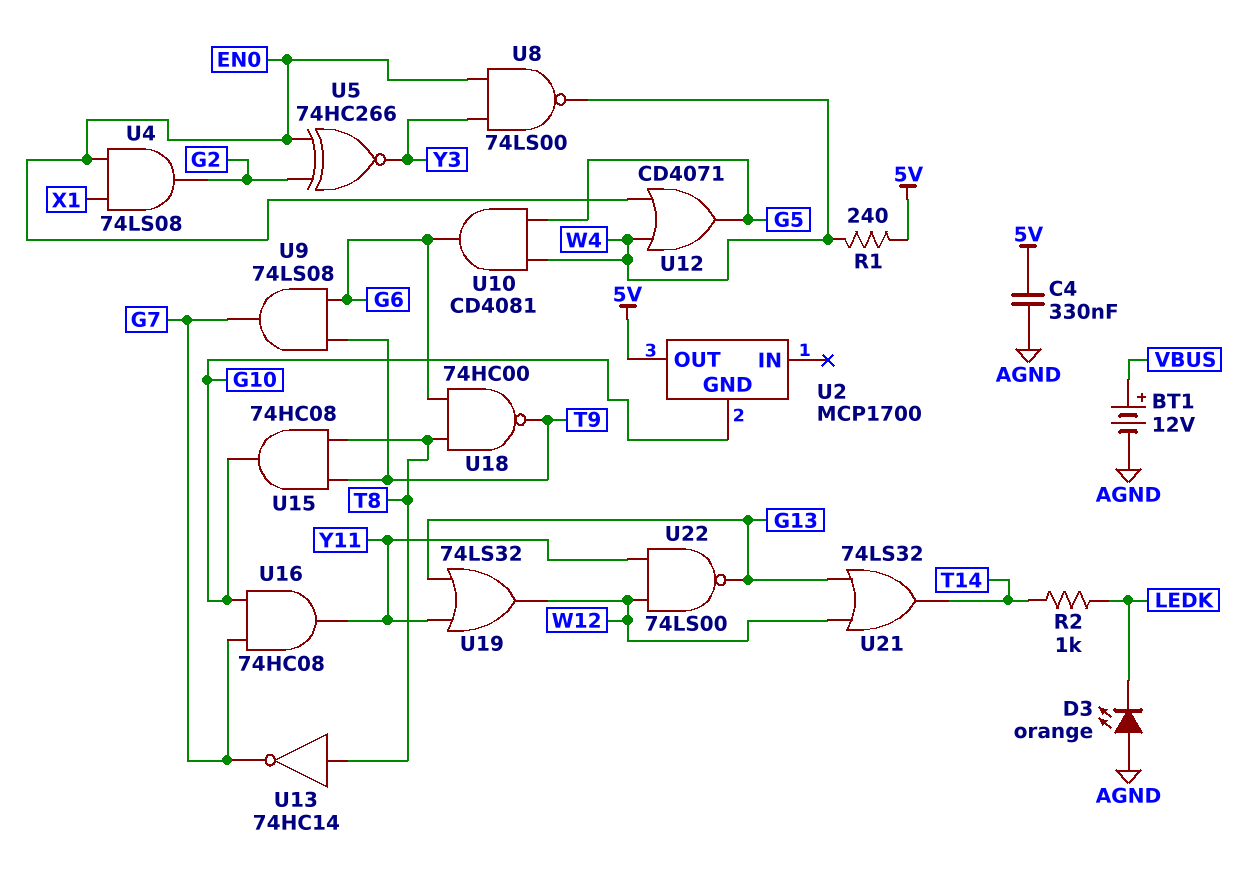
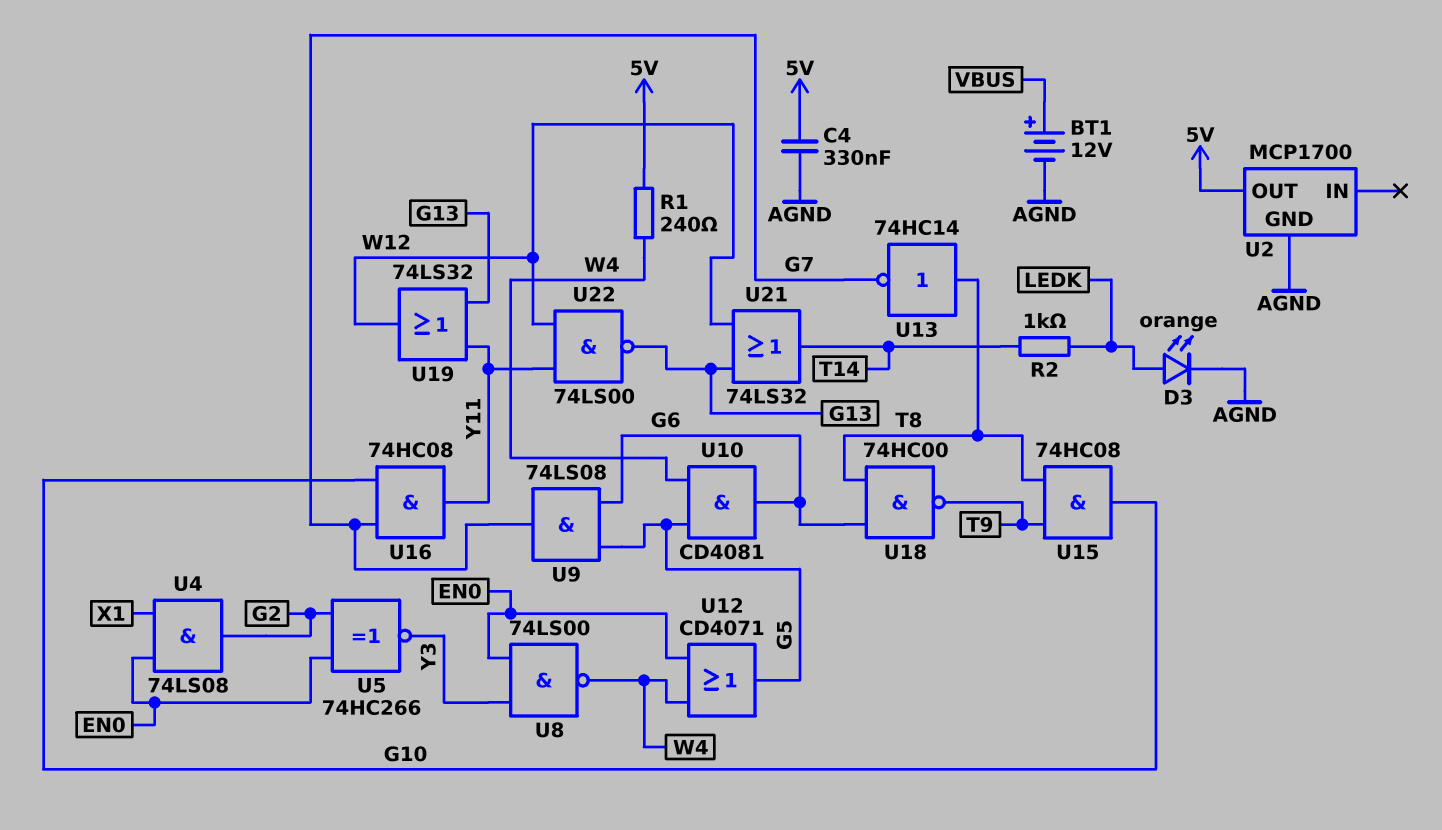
D3: LED orange (A AGND, K LEDK) -> LED orange (A LEDK, K AGND)
U2 pin GND: G10 -> AGND
U9: AND 74LS08 (in G6, in T9, out G7) -> AND 74LS08 (in G5, in G6, out G7)

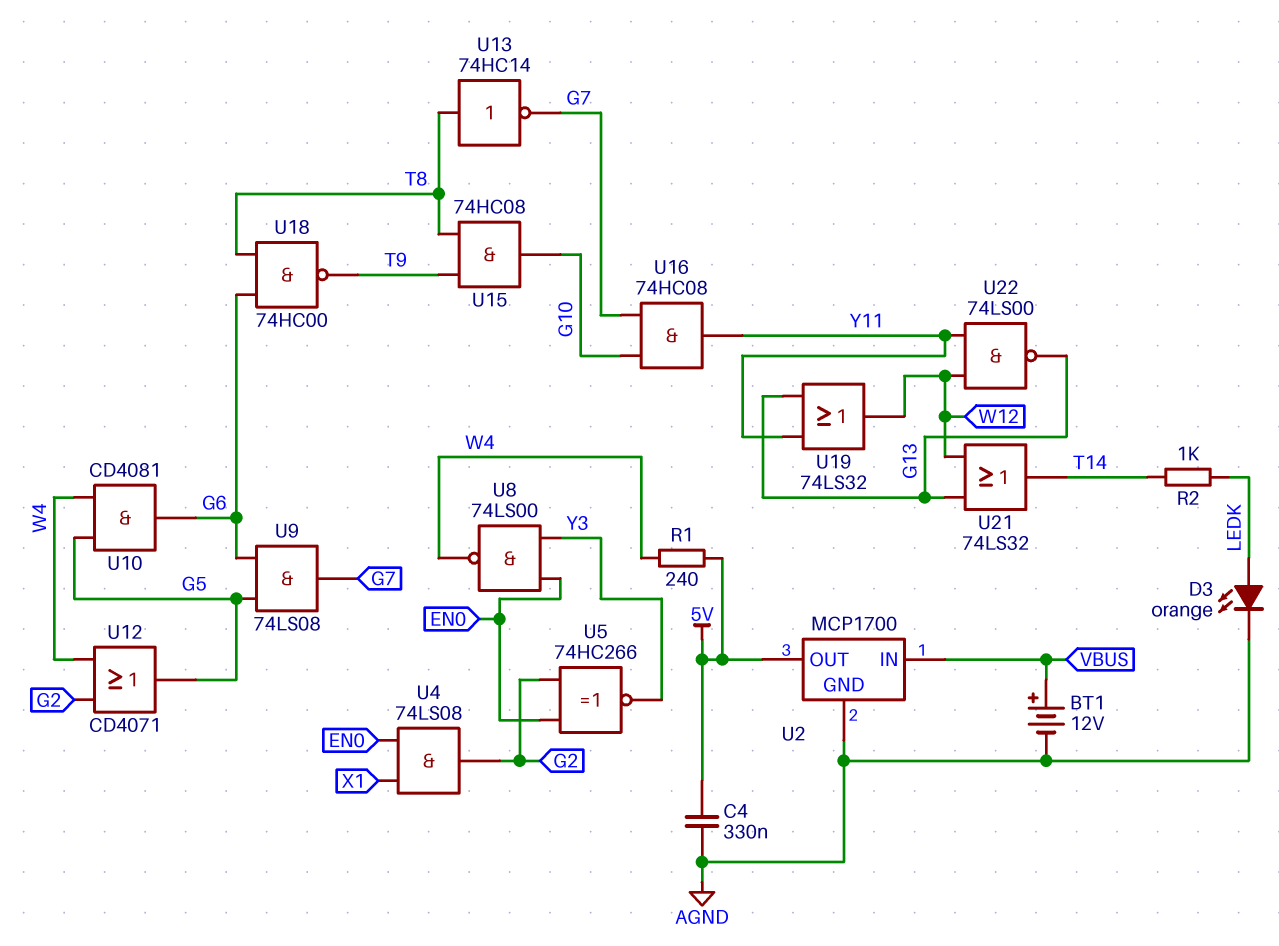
U2 pin IN: none -> VBUS
U12: OR CD4071 (in EN0, in W4, out G5) -> OR CD4071 (in G2, in W4, out G5)

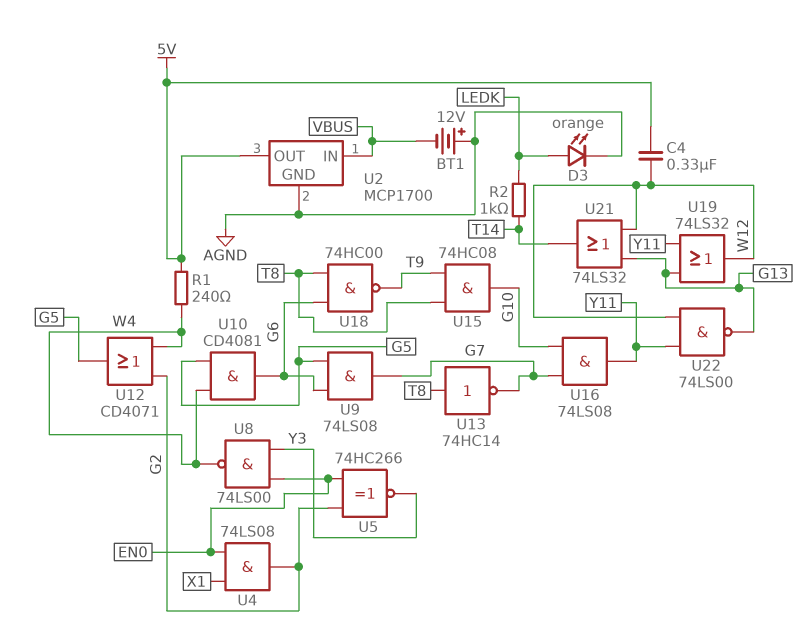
BT1: 12V (plus VBUS, minus AGND) -> 12V (plus AGND, minus VBUS)
C4: 330nF (5V, AGND) -> 330nF (5V, W12)
U16: AND 74HC08 (in G7, in G10, out Y11) -> AND 74LS08 (in G7, in G10, out Y11)

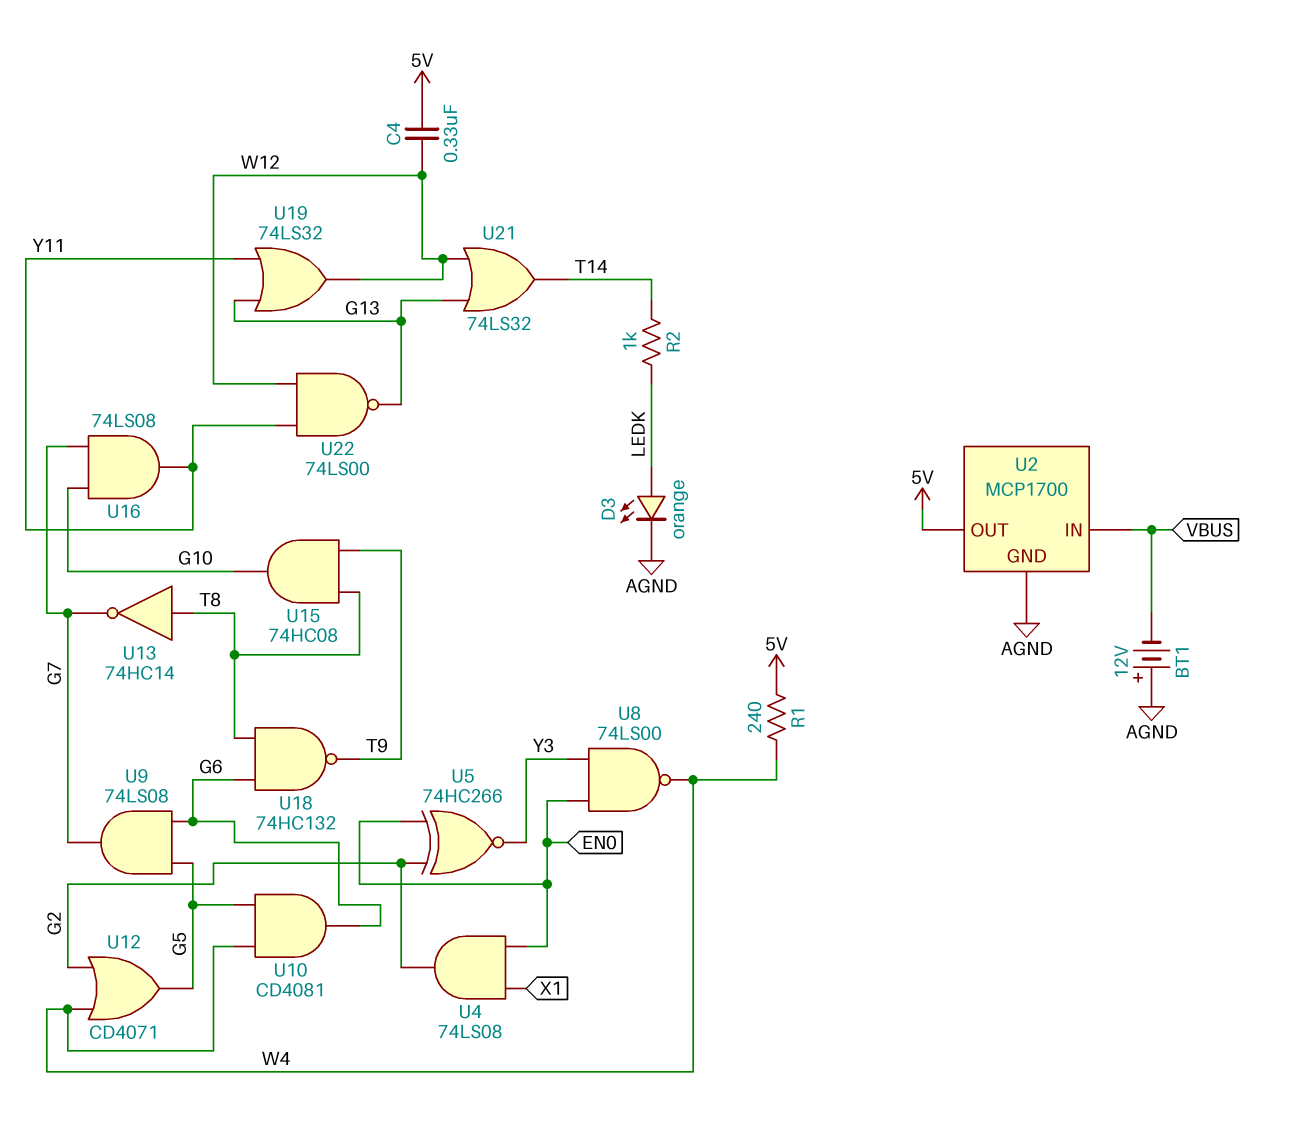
U18: NAND 74HC00 (in G6, in T8, out T9) -> NAND 74HC132 (in G6, in T8, out T9)

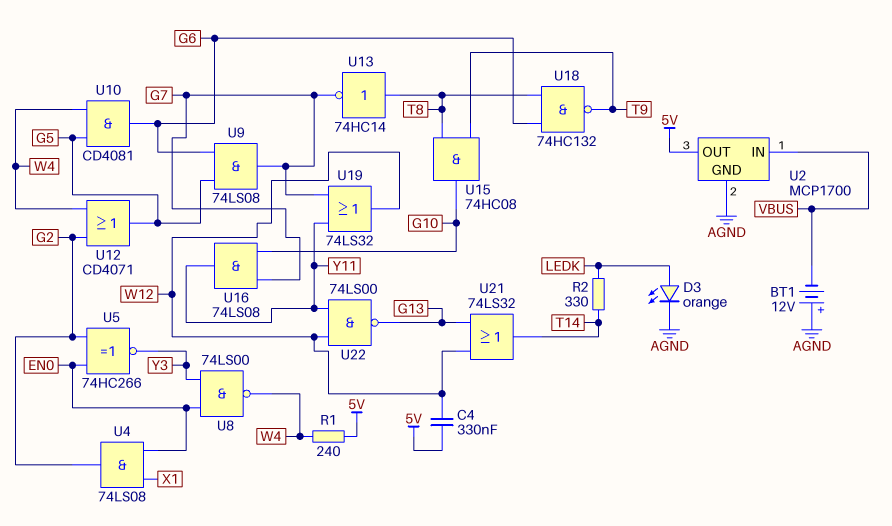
R2: 1k (LEDK, T14) -> 330 (LEDK, T14)
U19: OR 74LS32 (in G13, in Y11, out W12) -> OR 74LS32 (in G7, in Y11, out W12)

